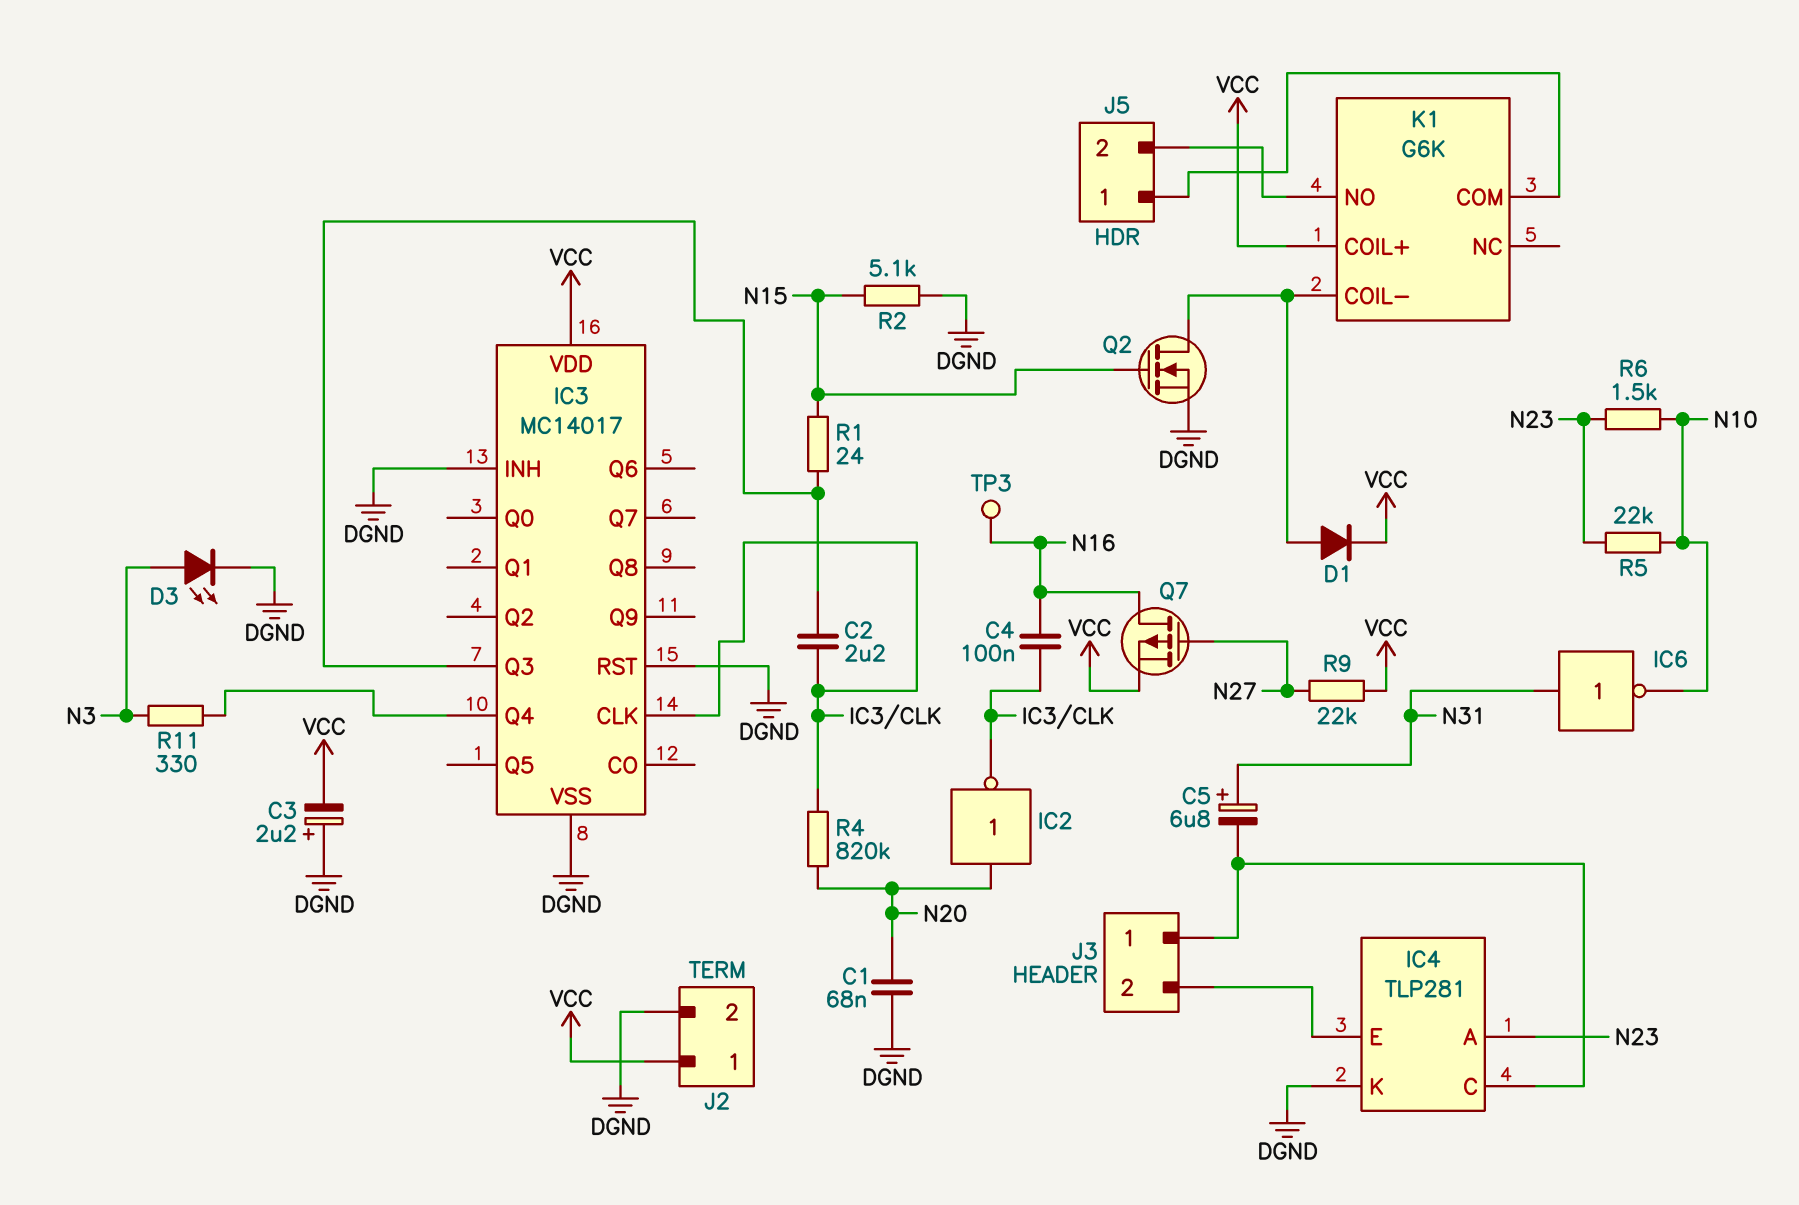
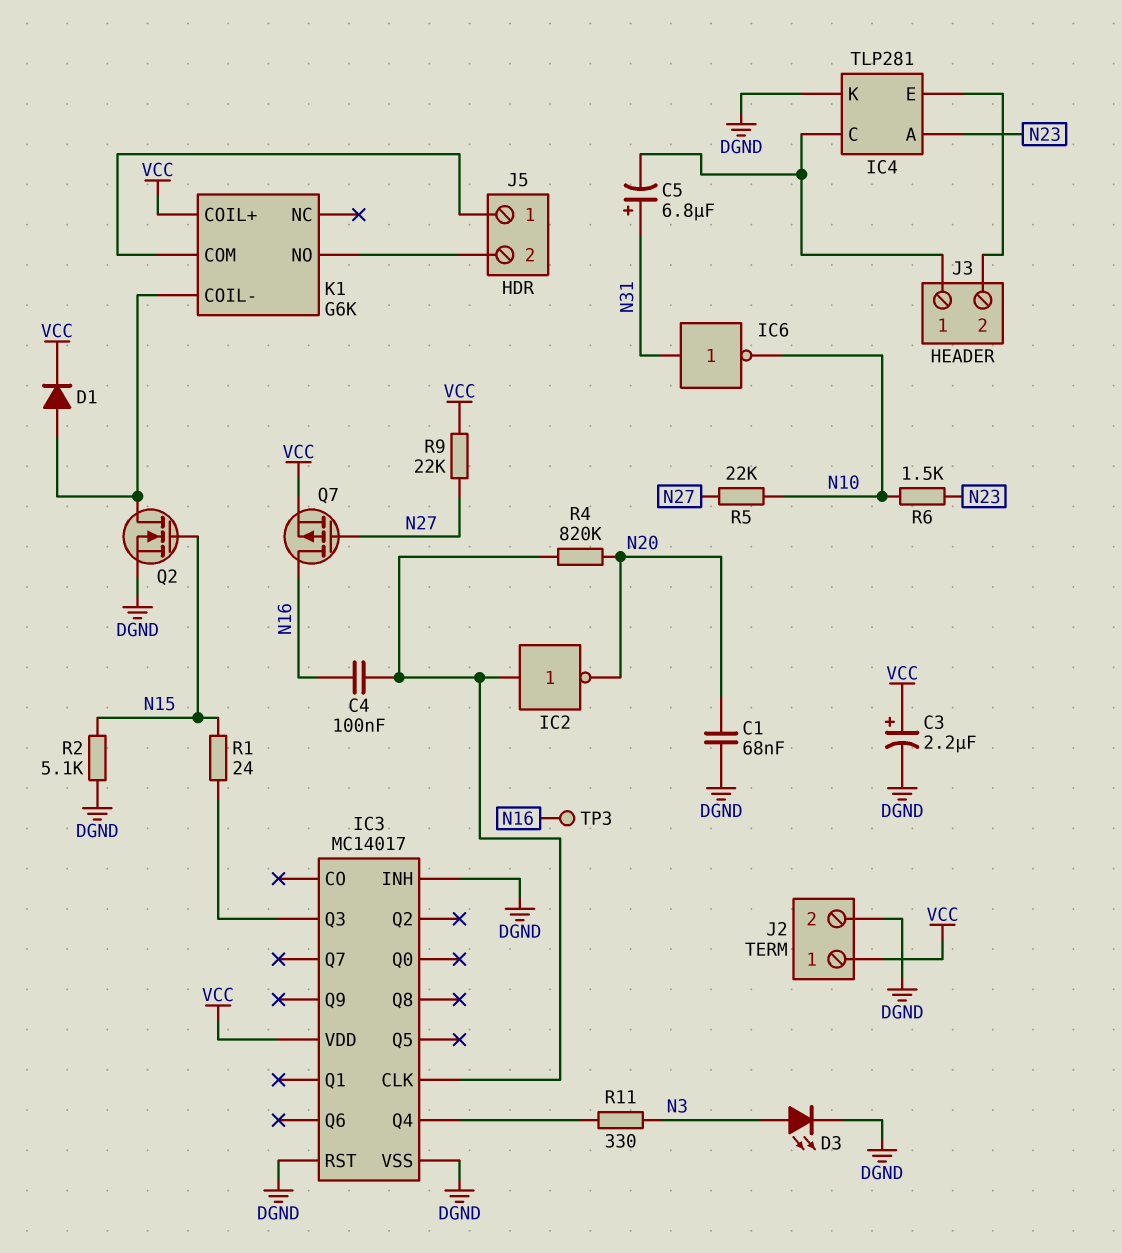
C2: 2.2uF (IC3/CLK, IC3/Q3) -> none
C3: 2.2uF (plus DGND, minus VCC) -> 2.2uF (plus VCC, minus DGND)
IC2: NOT (in N20, out IC3/CLK) -> NOT (in IC3/CLK, out N20)
R5: 22k (N10, N23) -> 22k (N10, N27)

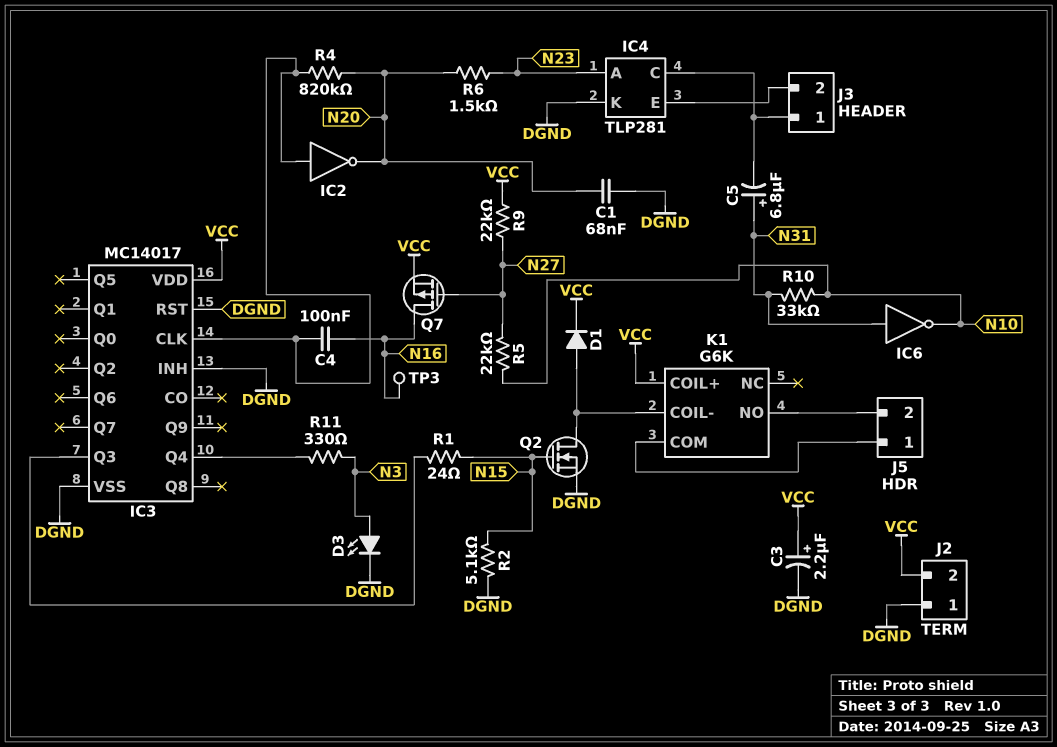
J2 pin 1: VCC -> DGND
J2 pin 2: DGND -> VCC
R6: 1.5k (N10, N23) -> 1.5k (N20, N23)
R10: none -> 33k (N10, N31)

